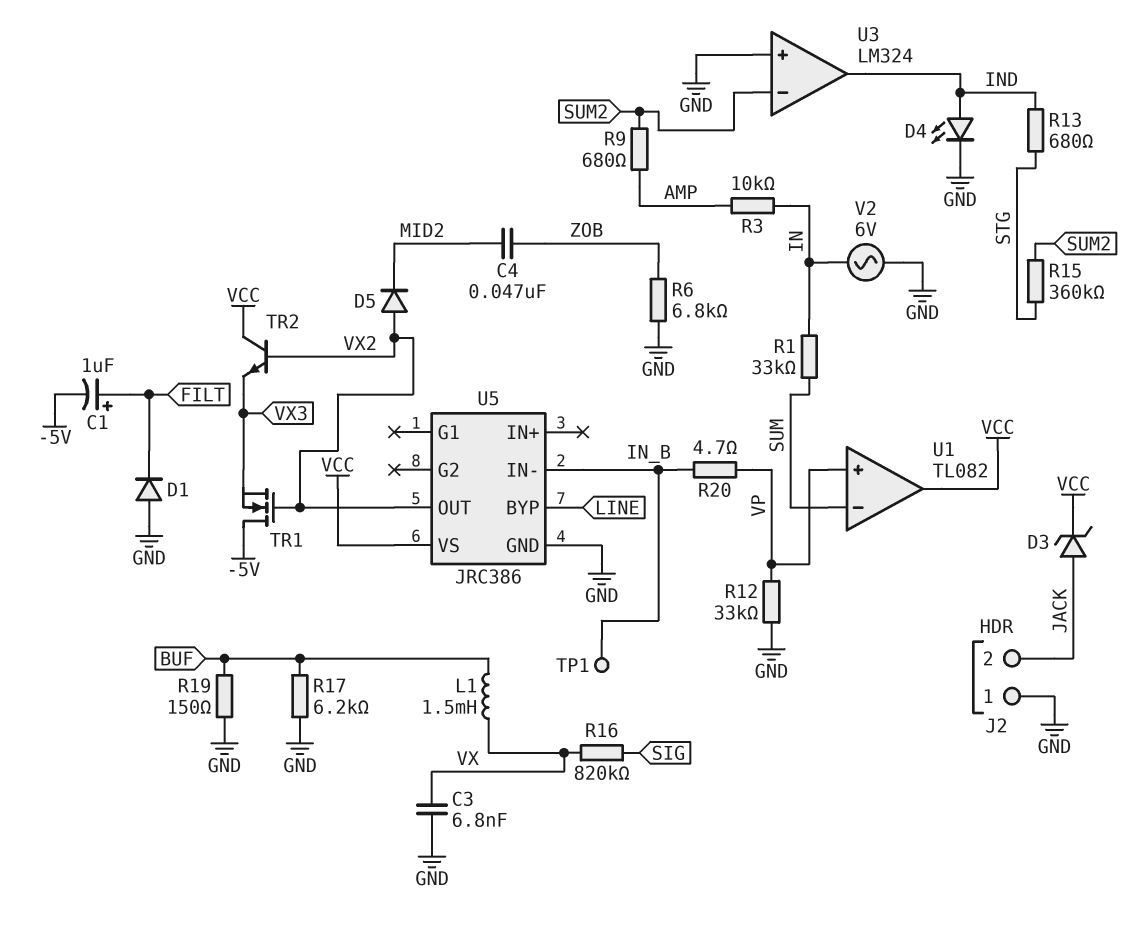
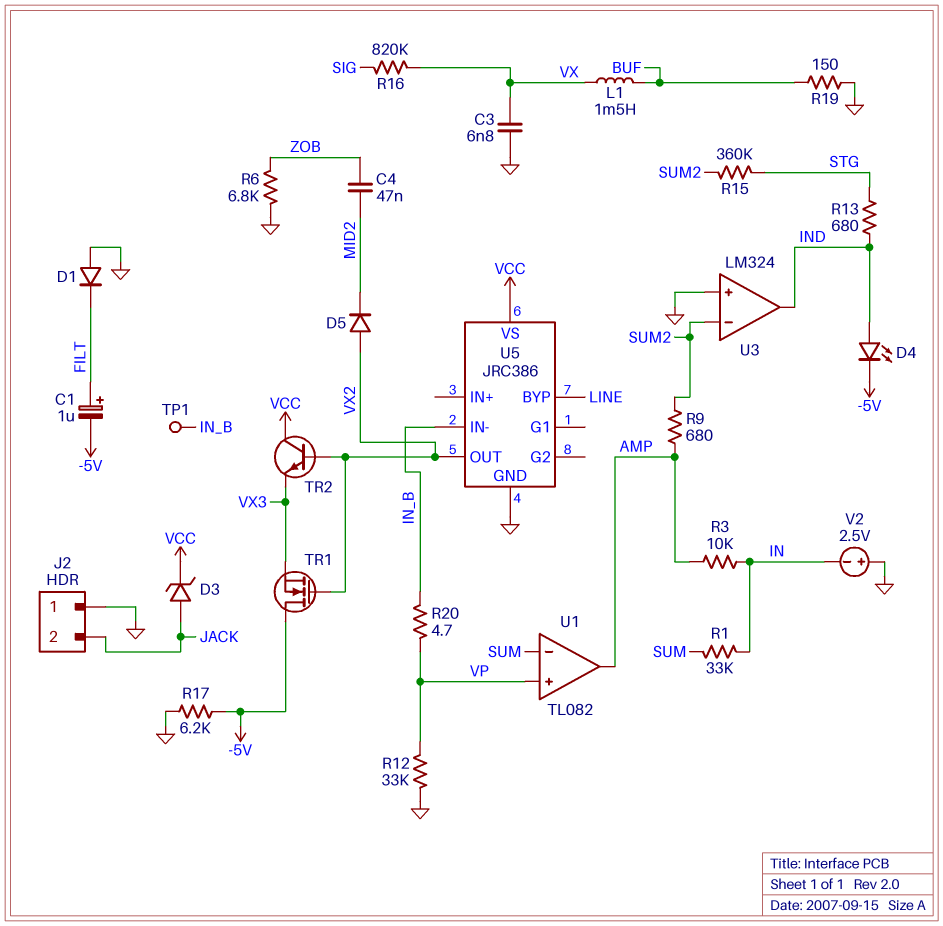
D4: LED (A IND, K GND) -> LED (A IND, K -5V)
R17: 6.2k (BUF, GND) -> 6.2k (-5V, GND)
U1 pin out: VCC -> AMP
V2: AC 6V (GND, IN) -> 2.5V (plus GND, minus IN)

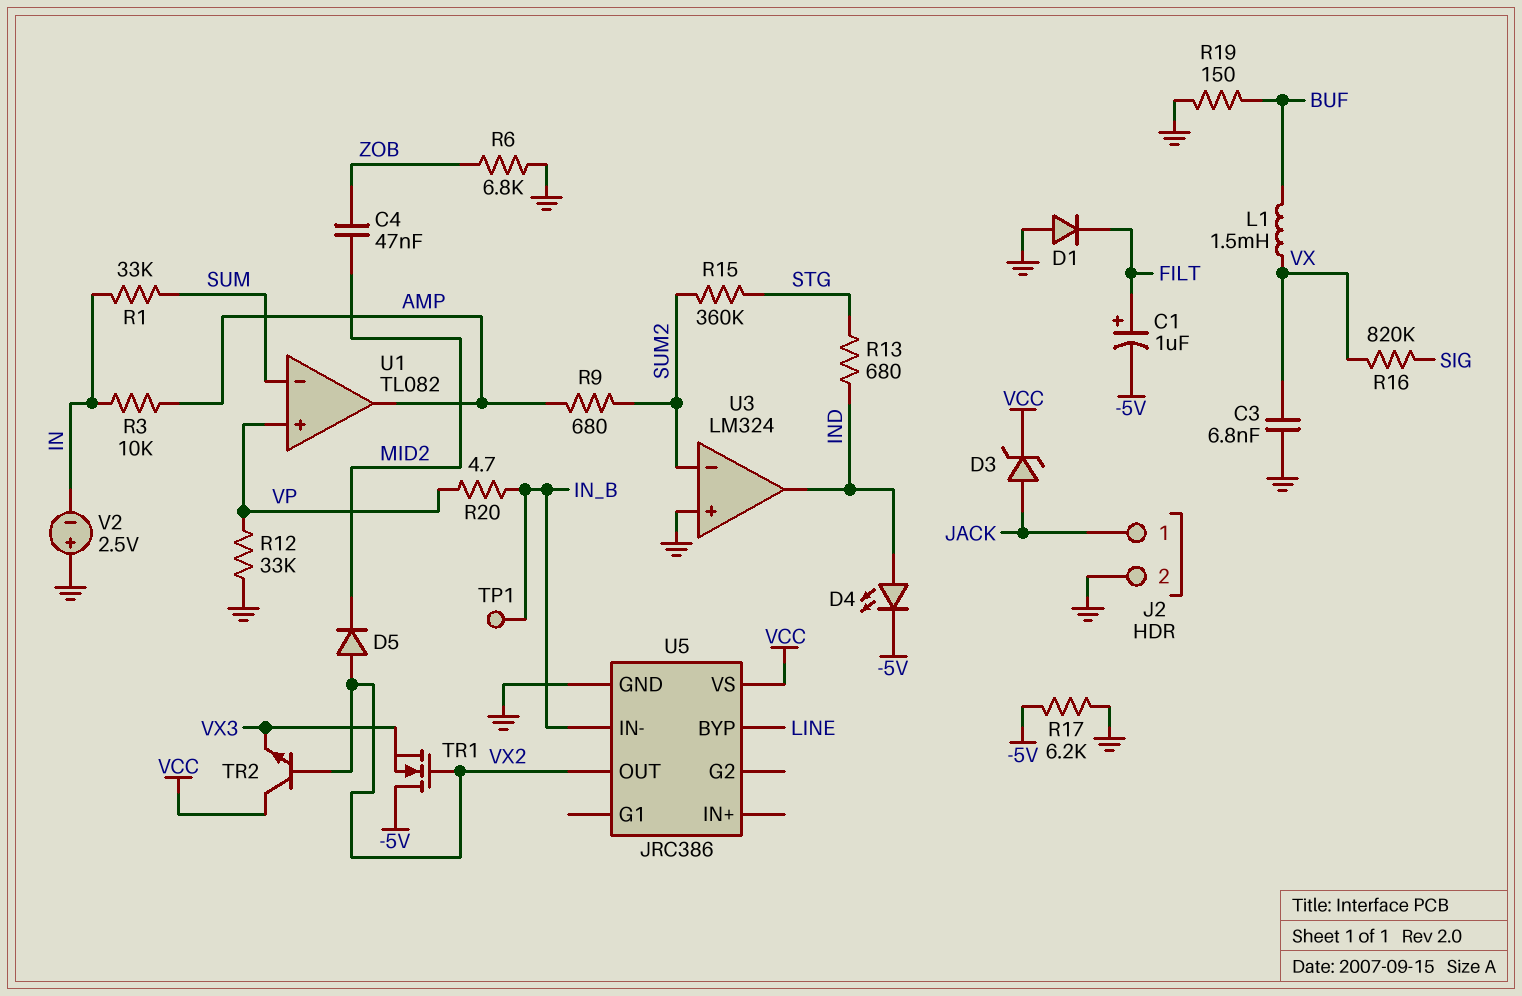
J2 pin 1: GND -> JACK
J2 pin 2: JACK -> GND

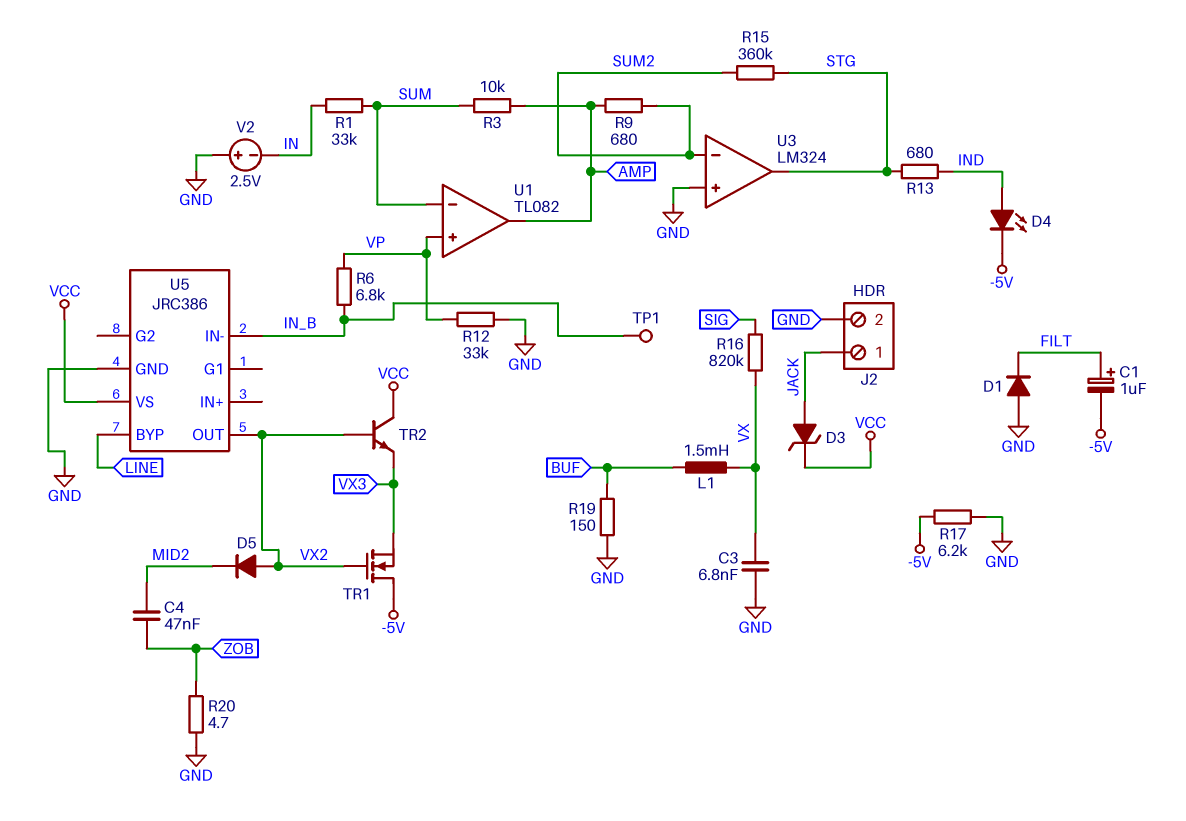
R3: 10k (AMP, IN) -> 10k (AMP, SUM)
R6: 6.8k (GND, ZOB) -> 6.8k (IN_B, VP)
R20: 4.7 (IN_B, VP) -> 4.7 (GND, ZOB)
U3 pin out: IND -> STG

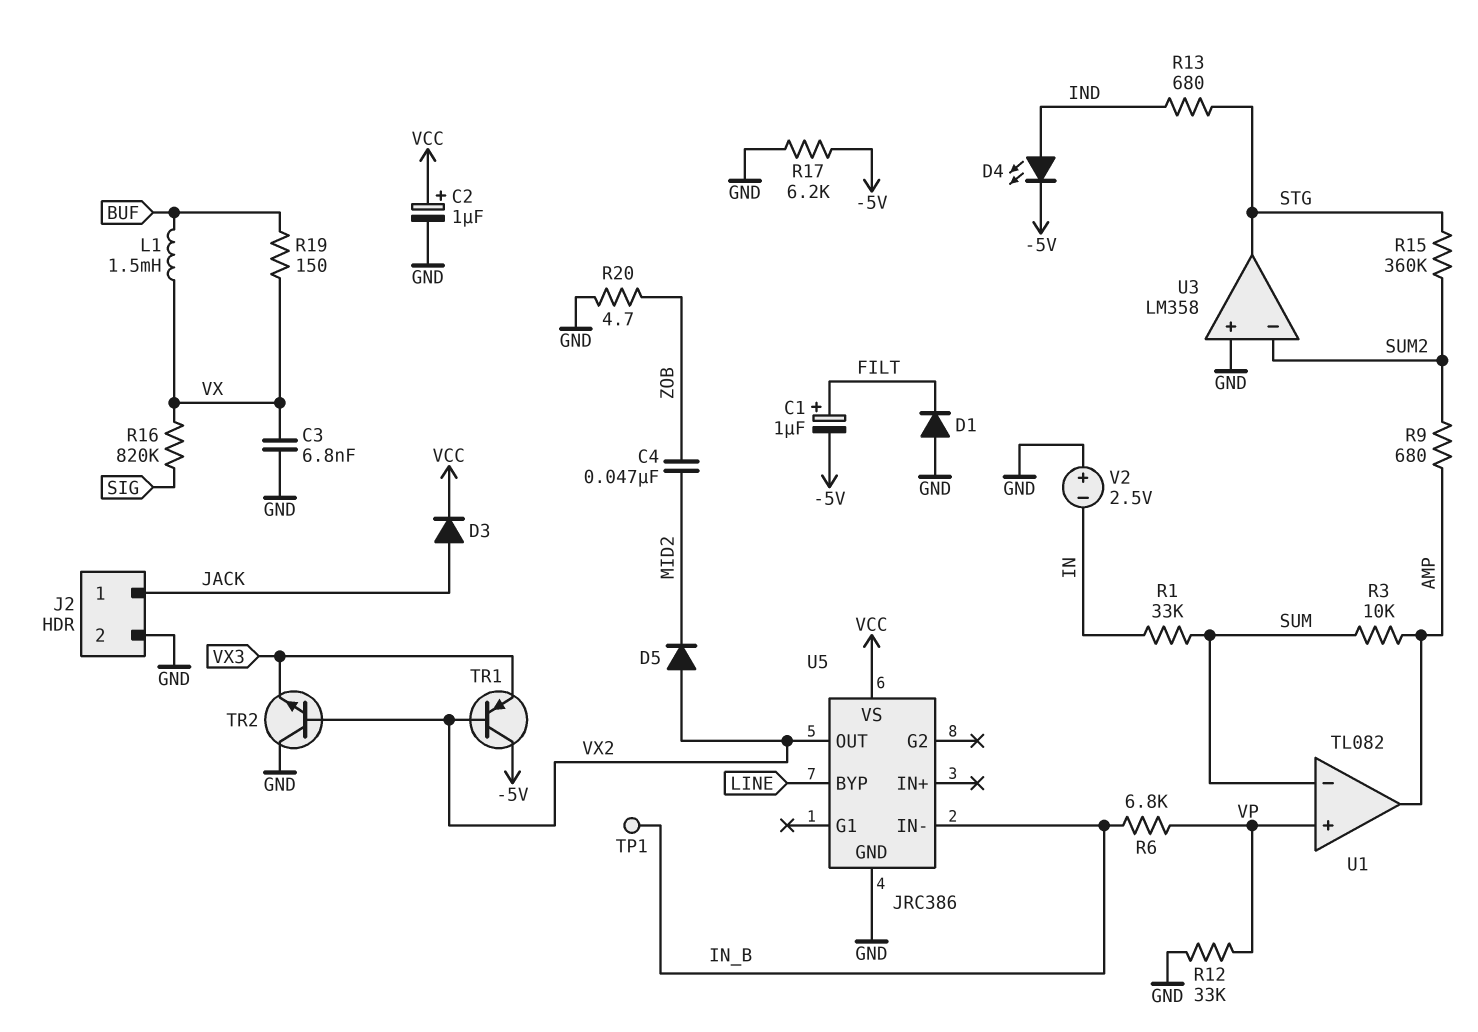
C2: none -> 1uF (plus VCC, minus GND)
D3: zener (A JACK, K VCC) -> diode (A JACK, K VCC)
R19: 150 (BUF, GND) -> 150 (BUF, VX)
TR1: NMOS (G VX2, D -5V, S VX3) -> PNP (B VX2, C -5V, E VX3)
TR2: NPN (B VX2, C VCC, E VX3) -> NPN (B VX2, C GND, E VX3)
U3: LM324 -> LM358

